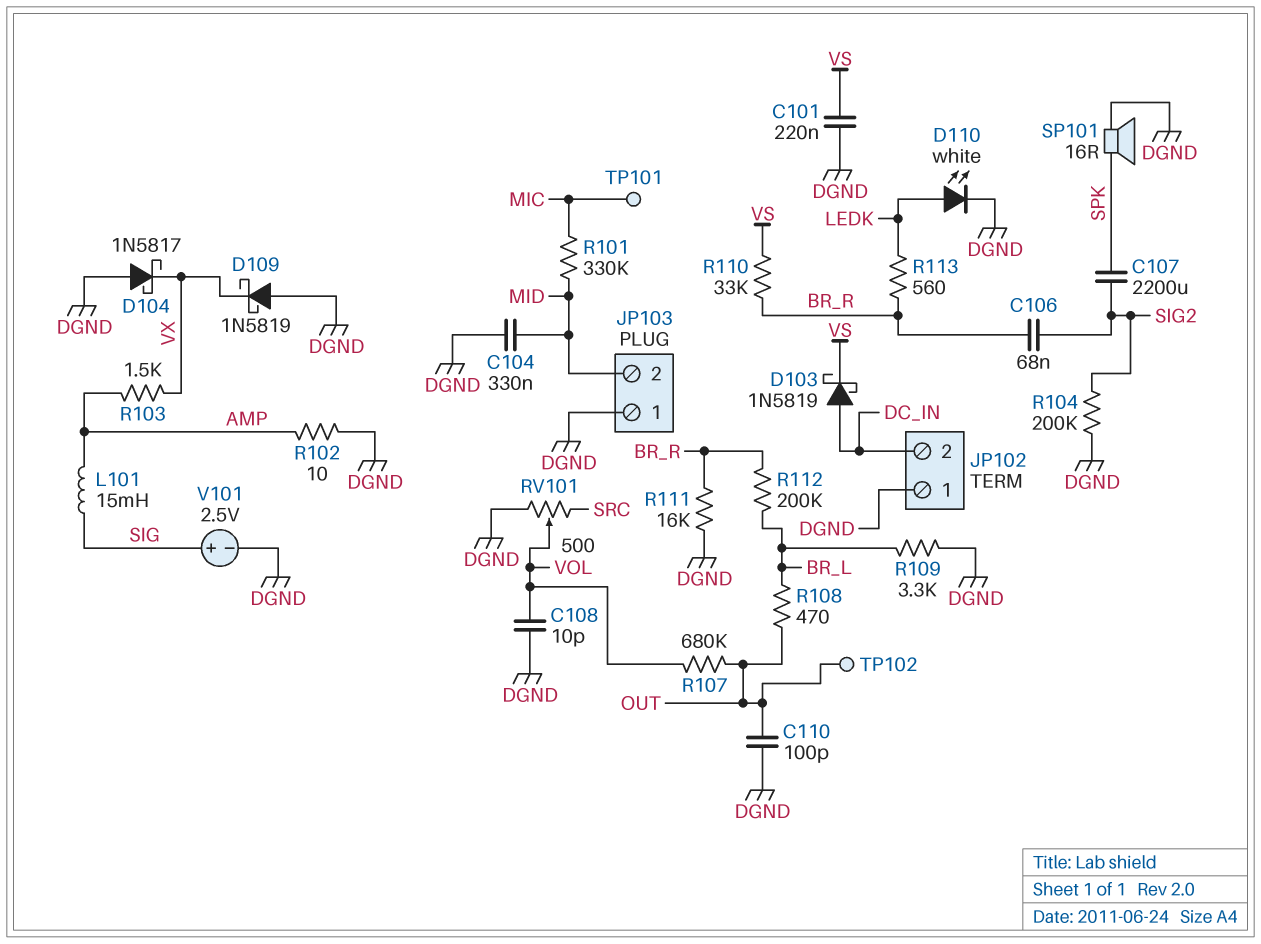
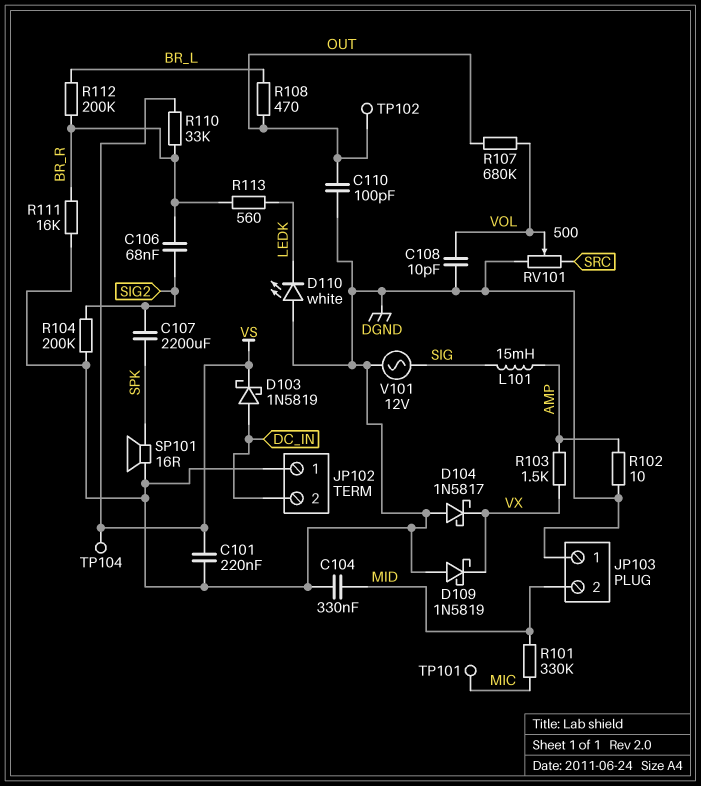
D110: LED white (A LEDK, K DGND) -> LED white (A DGND, K LEDK)
R109: 3.3k (BR_L, DGND) -> none
TP104: none -> test point (VS)
V101: 2.5V (plus SIG, minus DGND) -> AC 12V (DGND, SIG)

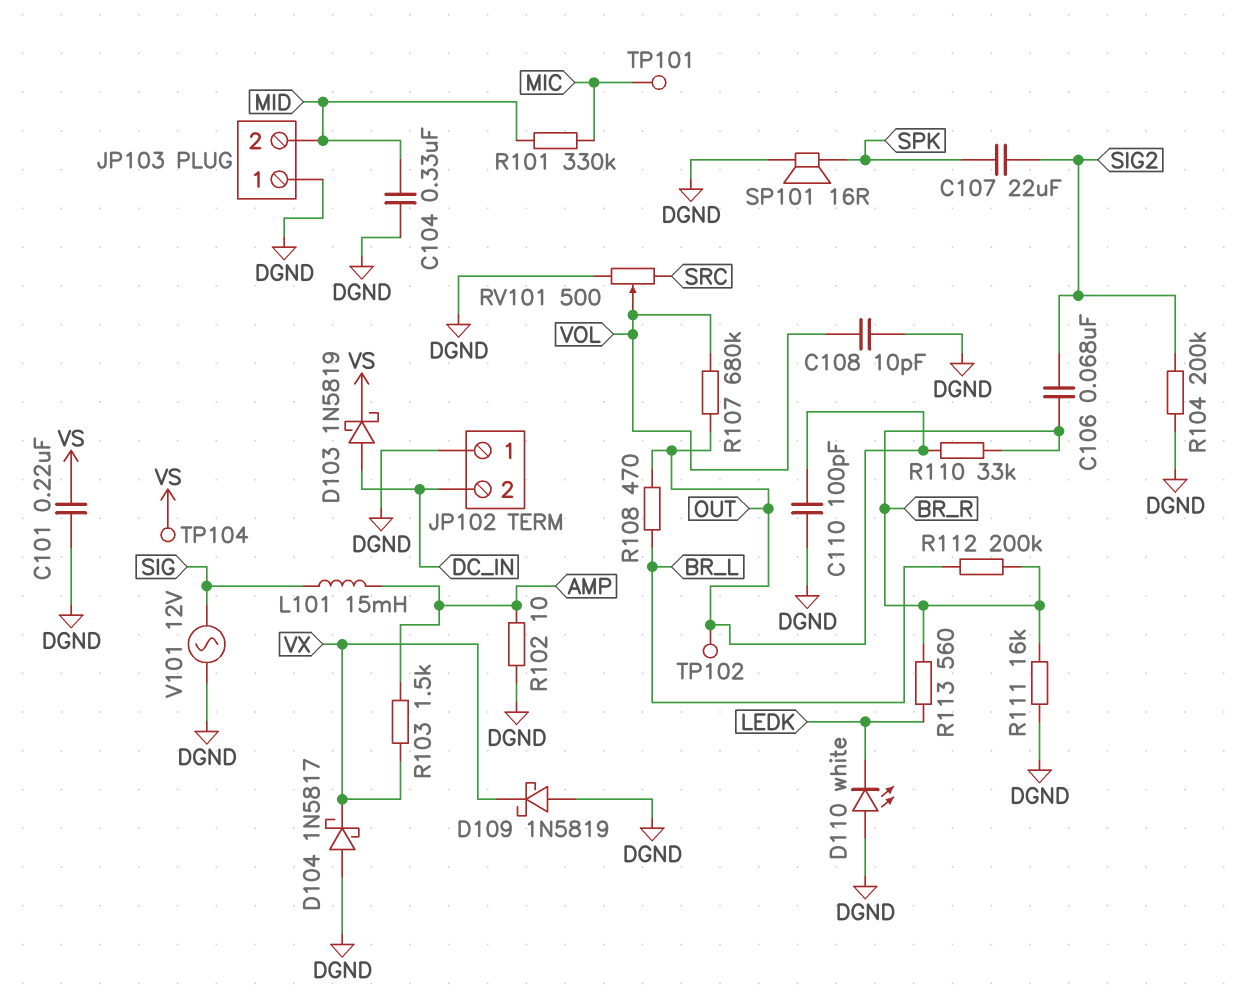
C107: 2200uF (SIG2, SPK) -> 22uF (SIG2, SPK)
R110: 33k (BR_R, VS) -> 33k (BR_R, OUT)

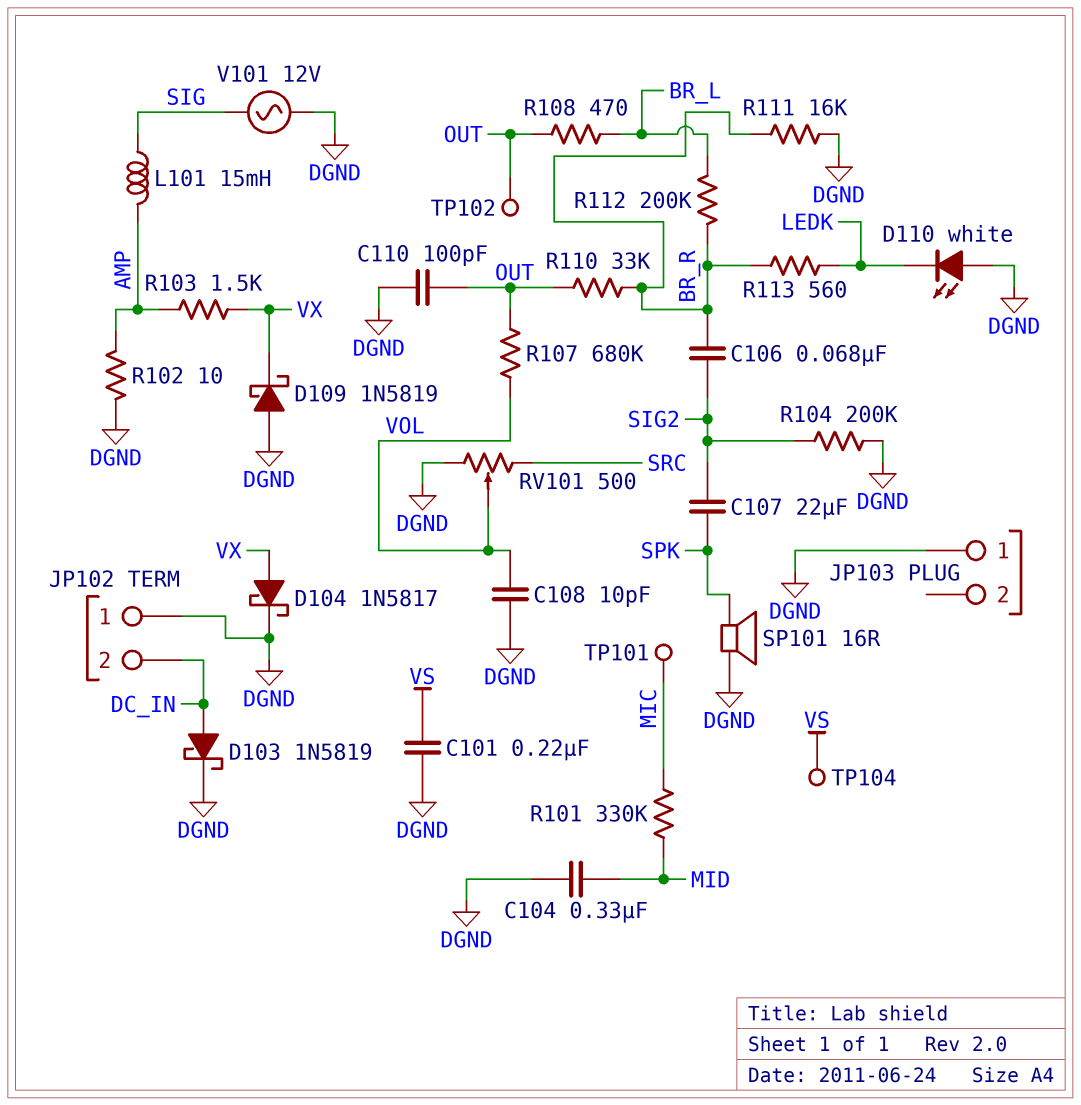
D103: schottky 1N5819 (A DC_IN, K VS) -> schottky 1N5819 (A DC_IN, K DGND)
D104: schottky 1N5817 (A DGND, K VX) -> schottky 1N5817 (A VX, K DGND)
JP103 pin 2: MID -> none

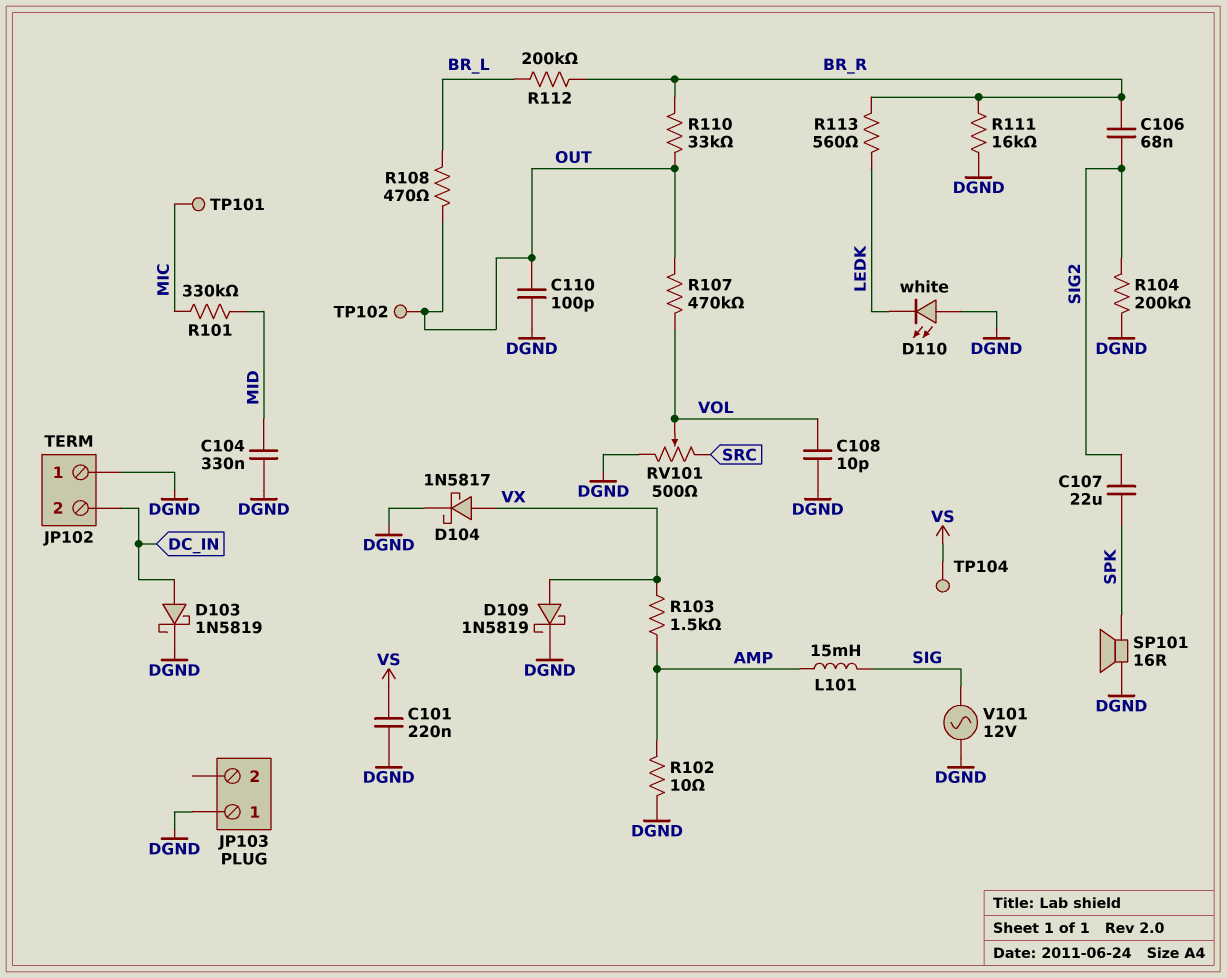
D109: schottky 1N5819 (A DGND, K VX) -> schottky 1N5819 (A VX, K DGND)
R107: 680k (OUT, VOL) -> 470k (OUT, VOL)

